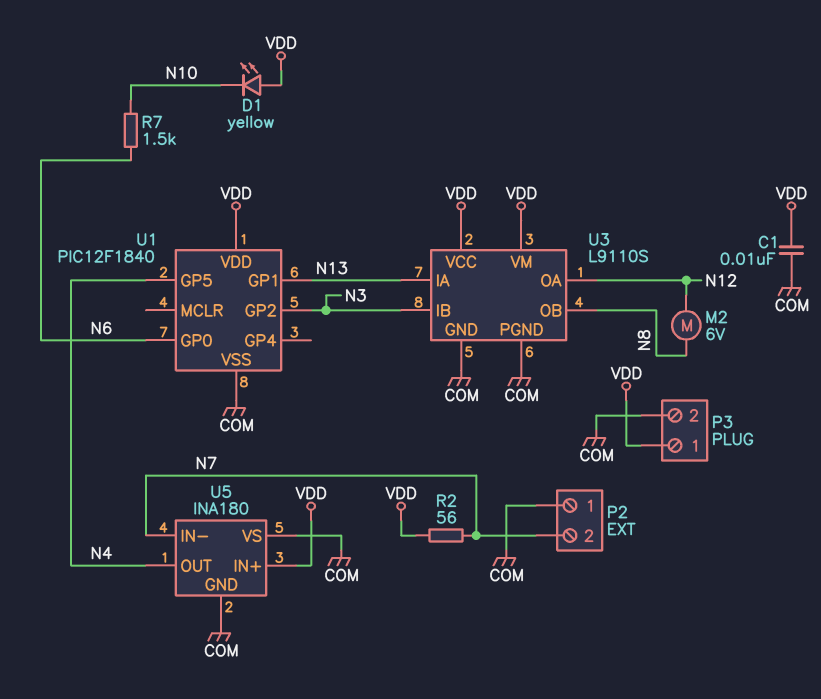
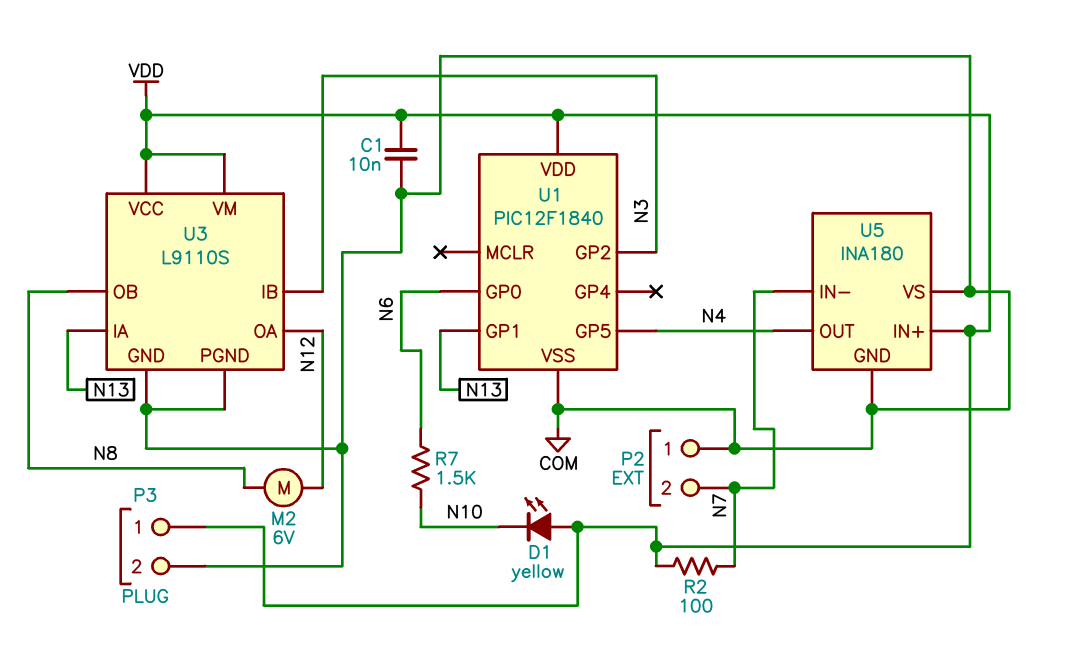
R2: 56 (N7, VDD) -> 100 (N7, VDD)

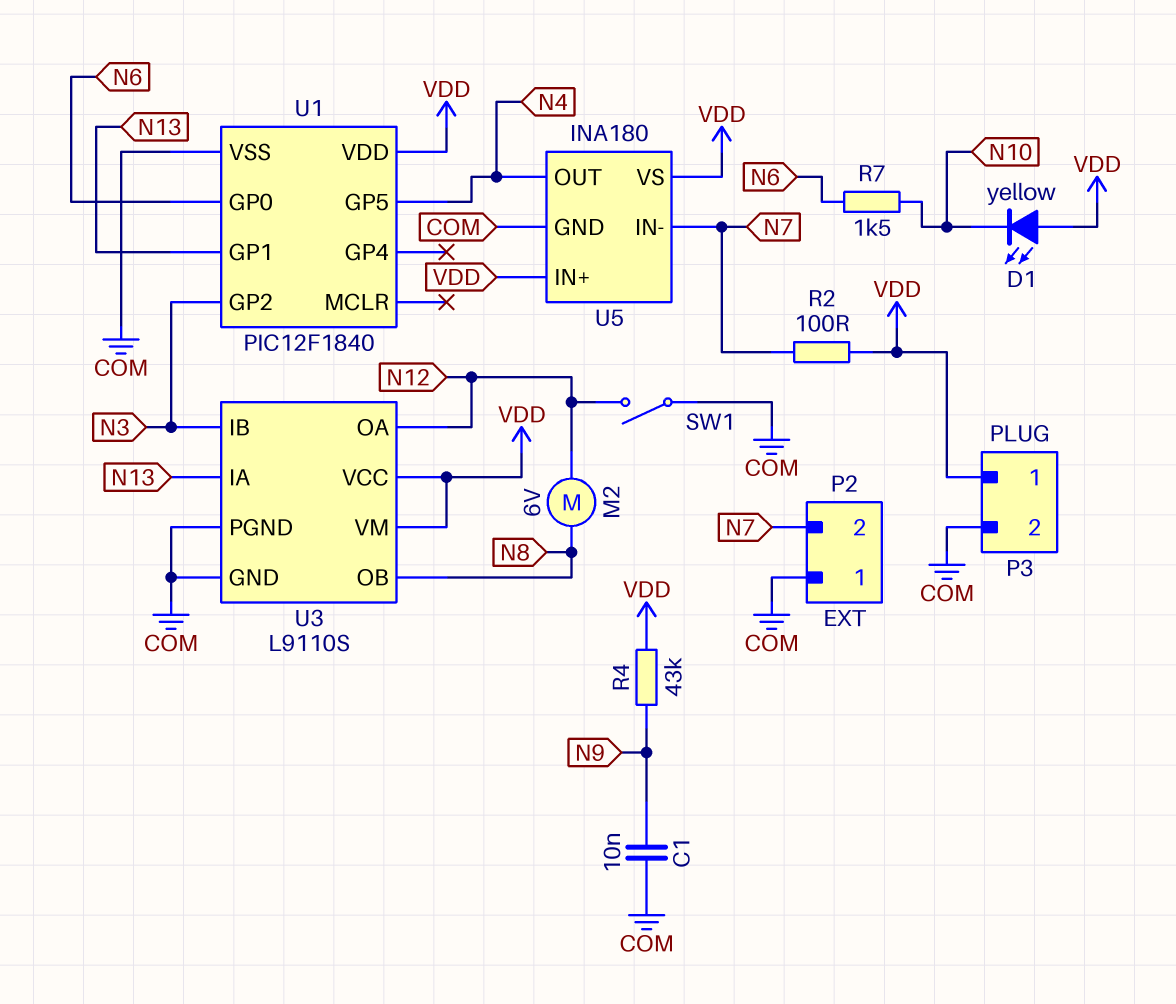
C1: 10nF (COM, VDD) -> 10nF (COM, N9)
R4: none -> 43k (N9, VDD)
SW1: none -> switch (COM, N12)
U5 pin VS: COM -> VDD

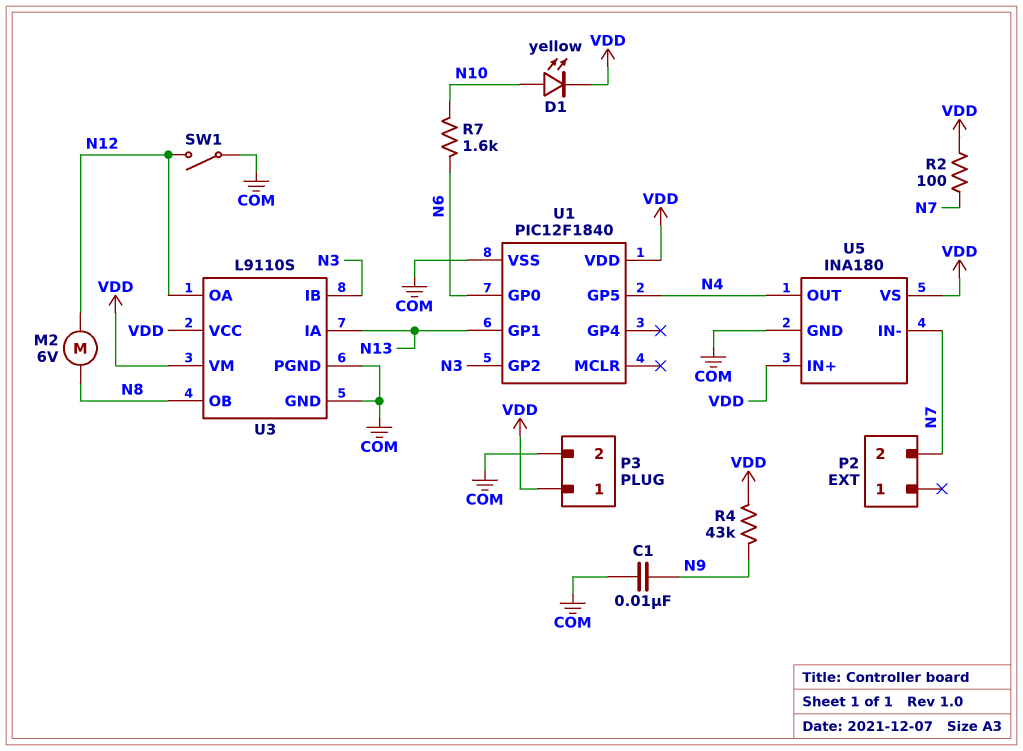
D1: LED yellow (A VDD, K N10) -> LED yellow (A N10, K VDD)
P2 pin 1: COM -> none
R7: 1.5k (N6, N10) -> 1.6k (N6, N10)

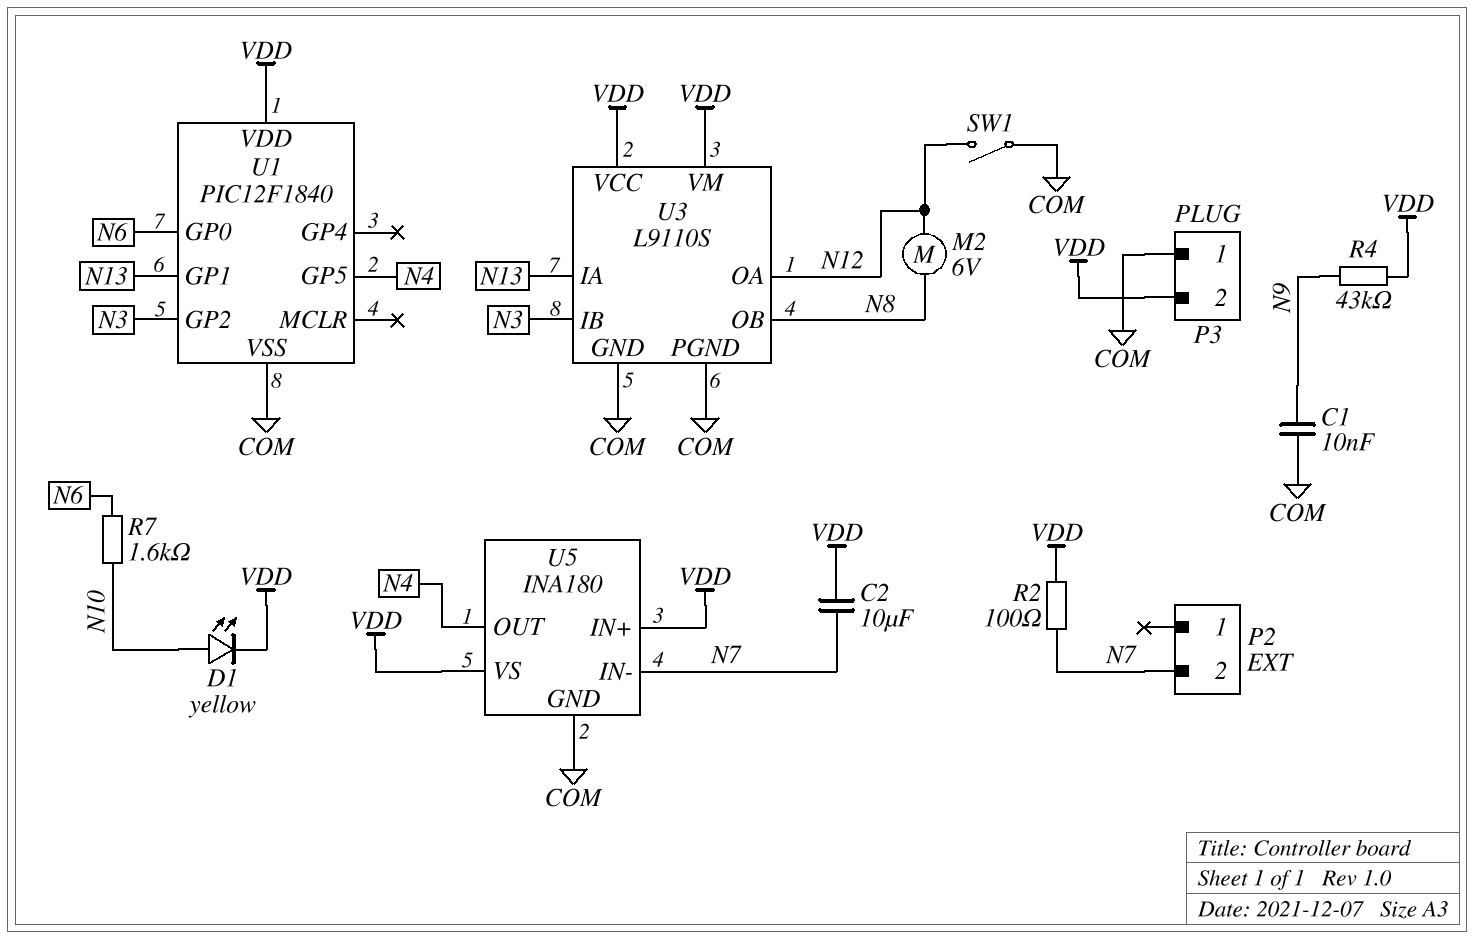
C2: none -> 10uF (N7, VDD)
P3 pin 1: VDD -> COM
P3 pin 2: COM -> VDD

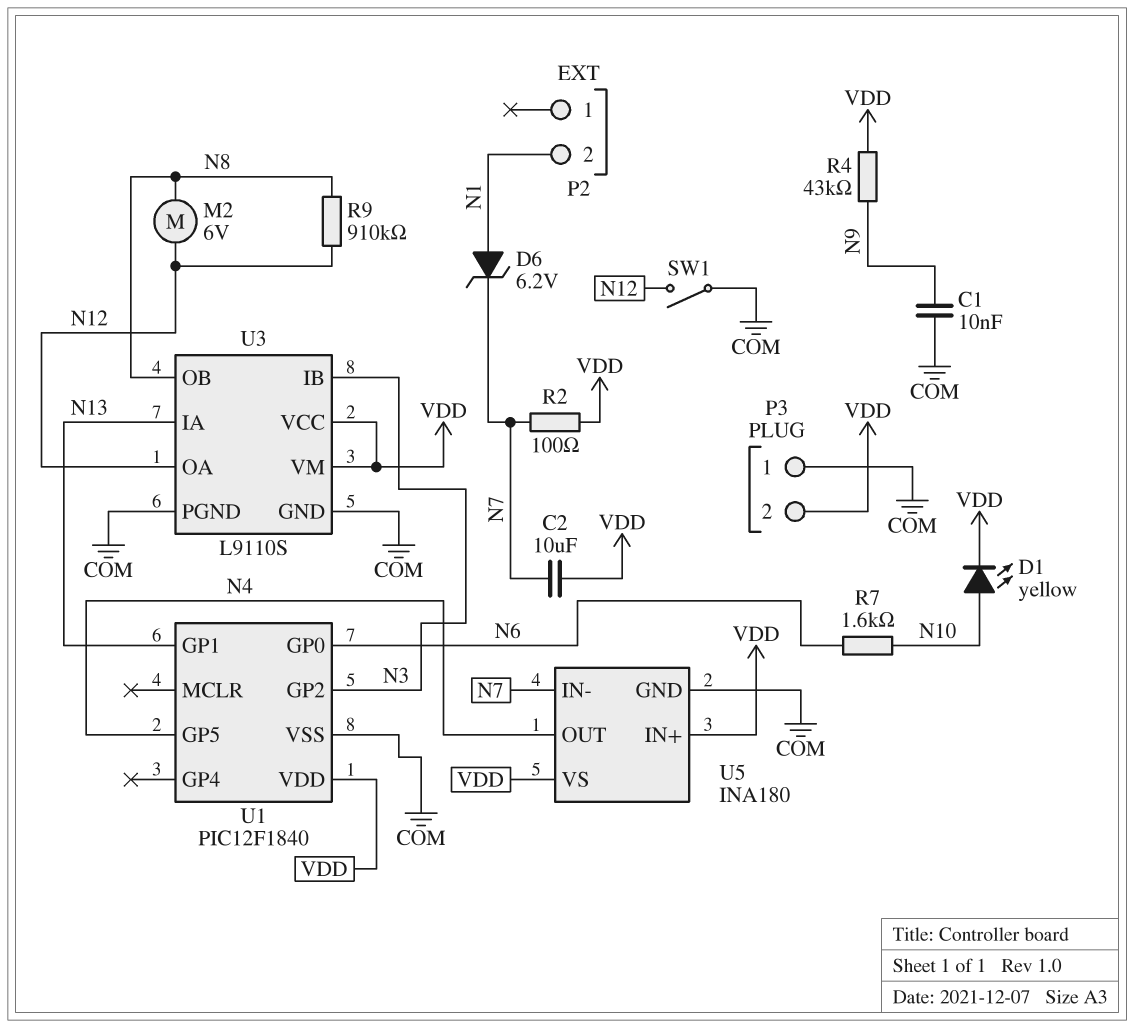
D6: none -> zener 6.2V (A N1, K N7)
P2 pin 2: N7 -> N1
R9: none -> 910k (N8, N12)

